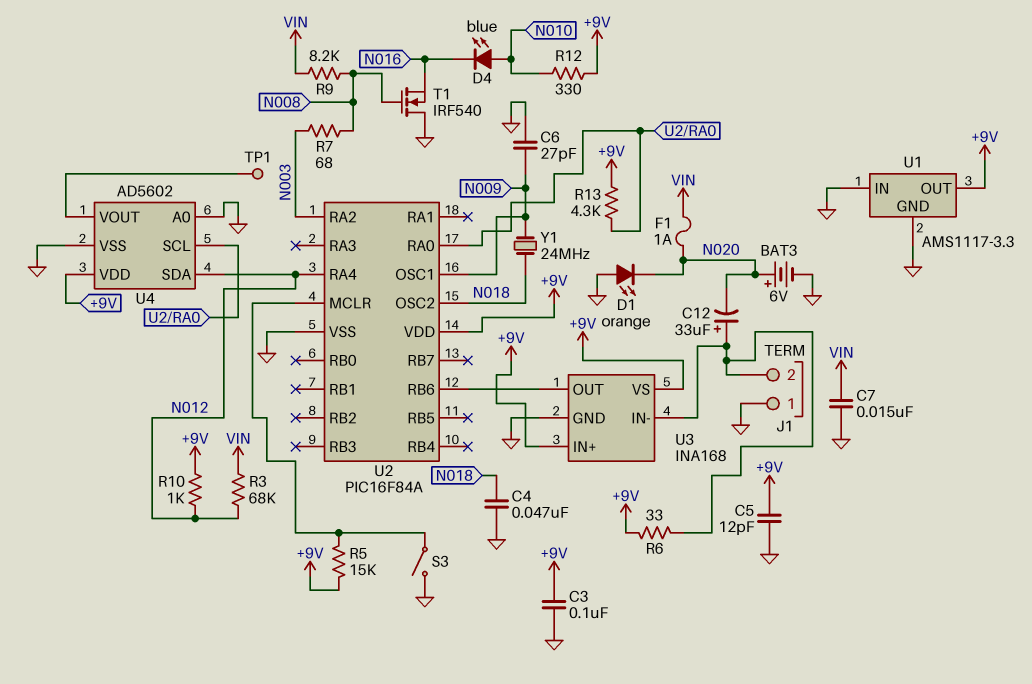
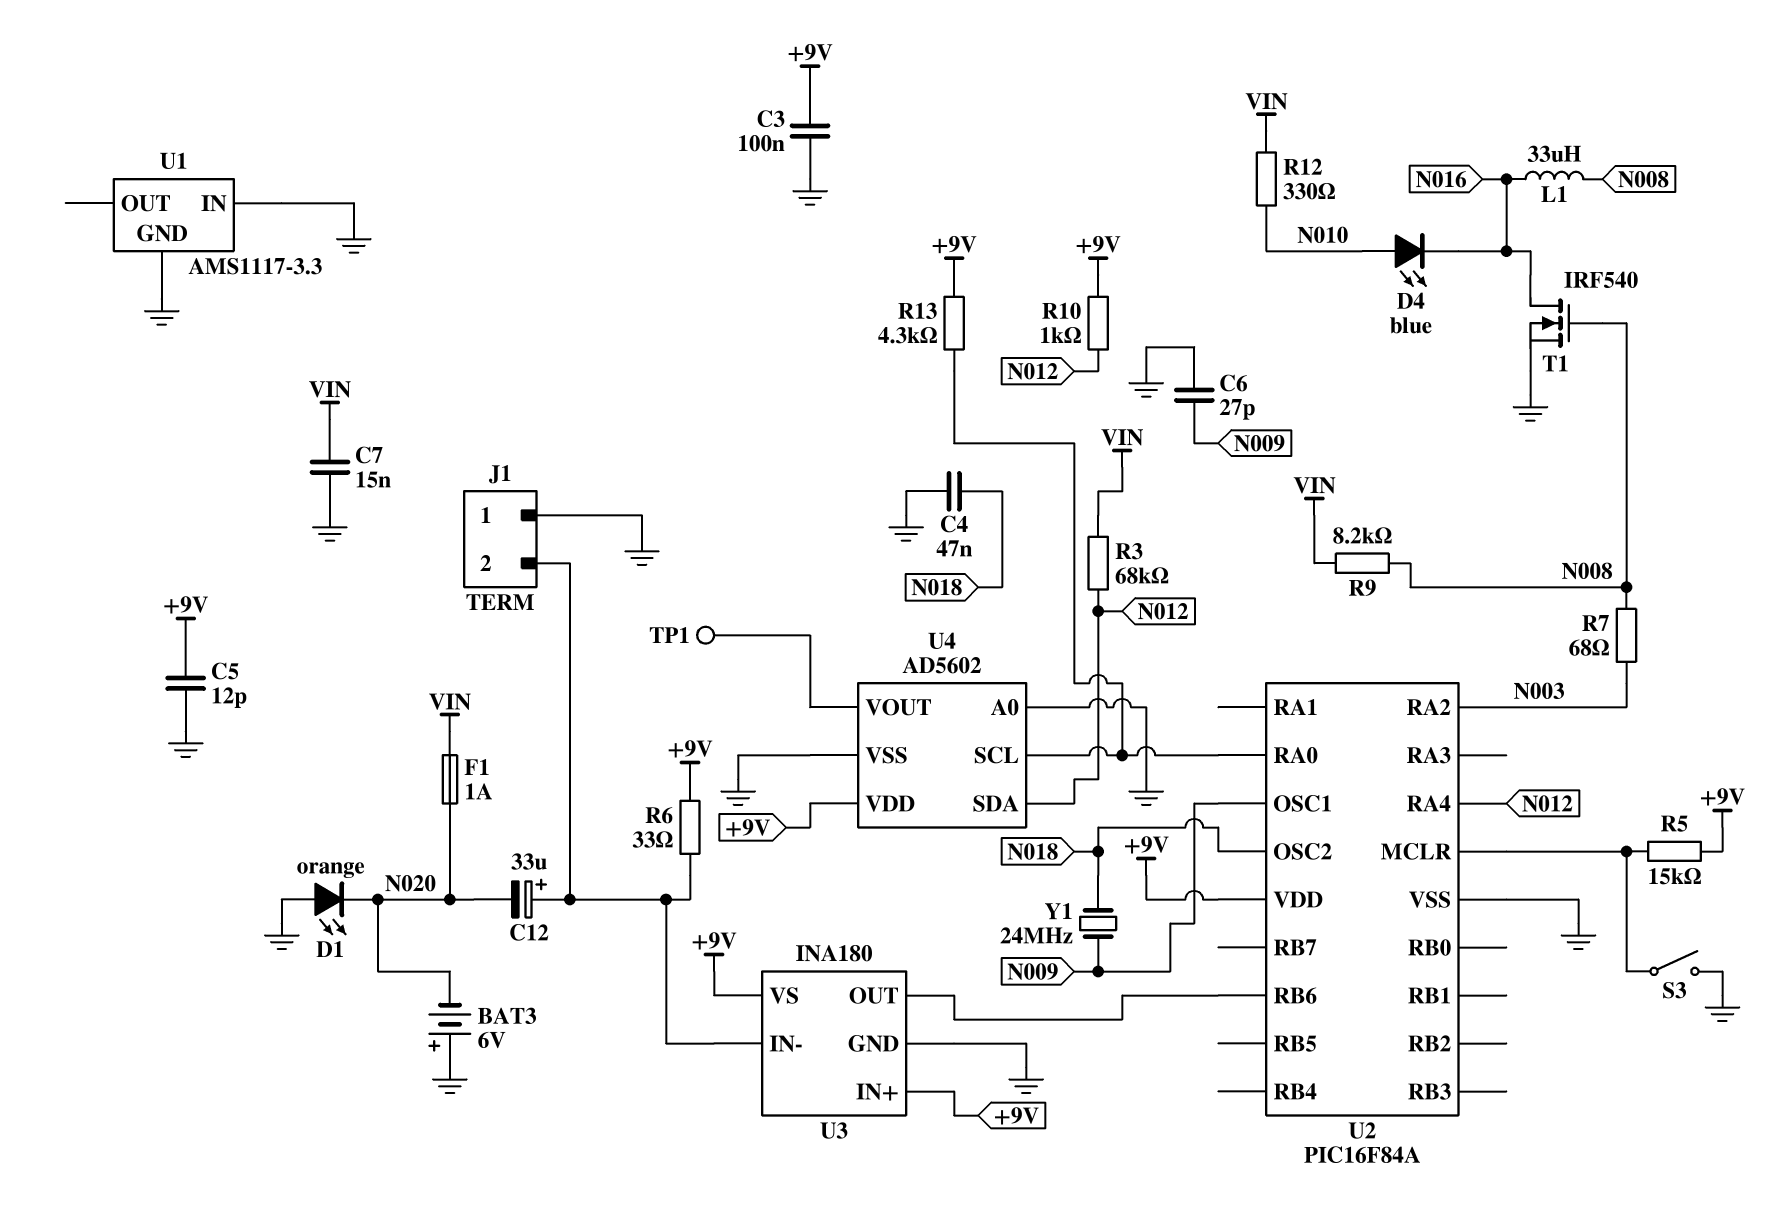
BAT3: 6V (plus N020, minus GND) -> 6V (plus GND, minus N020)
L1: none -> 33uH (N008, N016)
R12: 330 (+9V, N010) -> 330 (N010, VIN)
T1: NMOS IRF540 (G N008, D GND, S N016) -> NMOS IRF540 (G N008, D N016, S GND)
U1 pin OUT: +9V -> none
U3: INA168 -> INA180

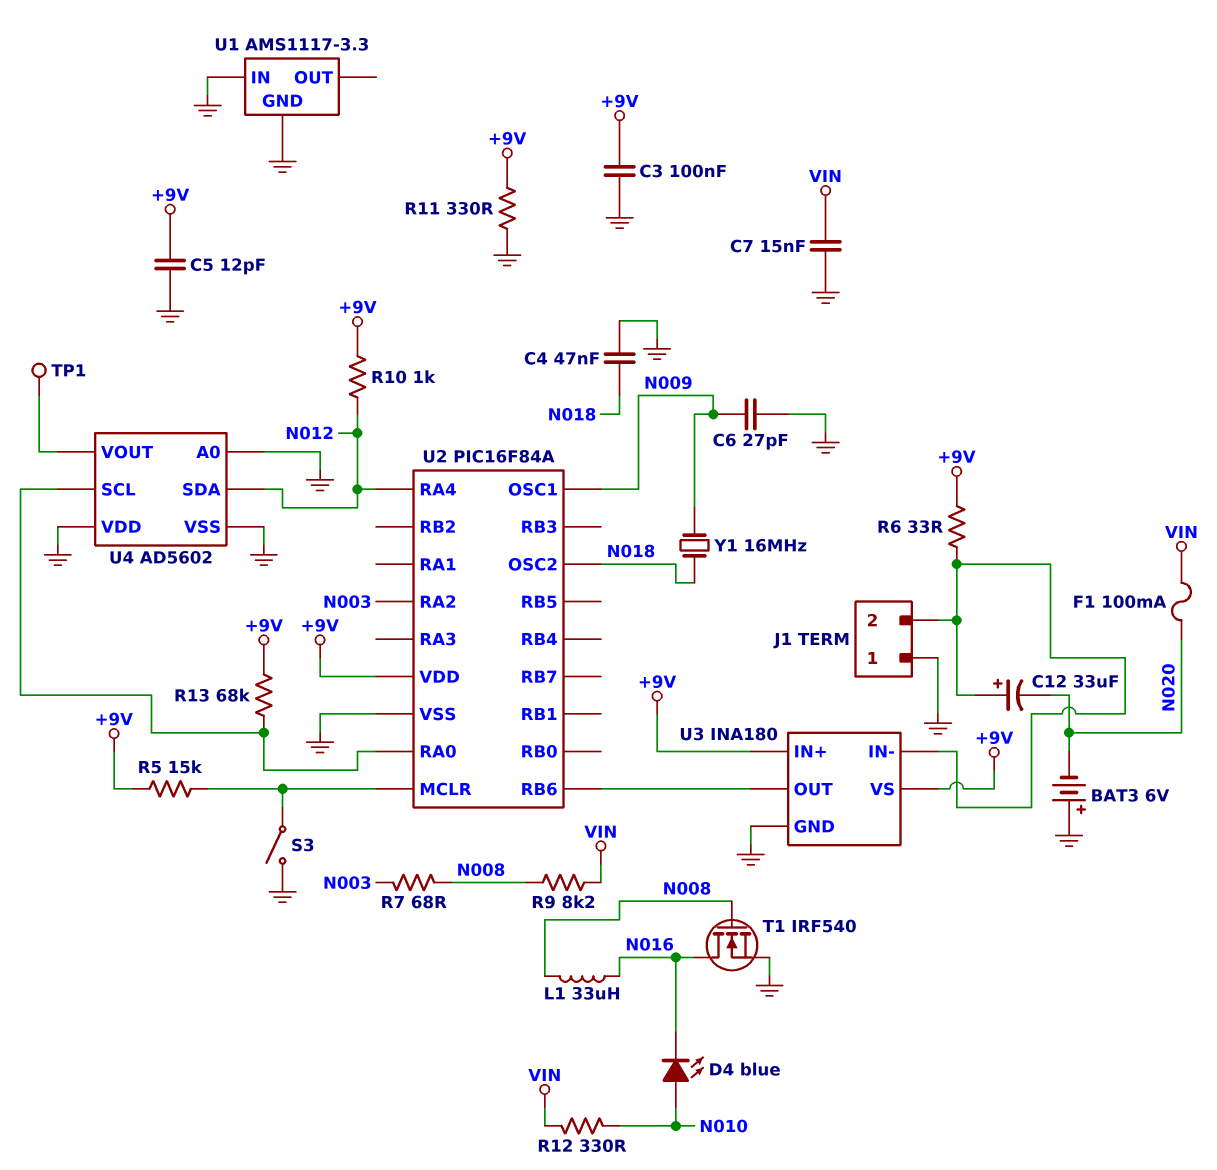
D1: LED orange (A GND, K N020) -> none
F1: 1A (N020, VIN) -> 100mA (N020, VIN)
R3: 68k (N012, VIN) -> none
R11: none -> 330 (+9V, GND)
R13: 4.3k (+9V, U2/RA0) -> 68k (+9V, U2/RA0)
U4 pin VDD: +9V -> GND
Y1: 24MHz (N009, N018) -> 16MHz (N009, N018)

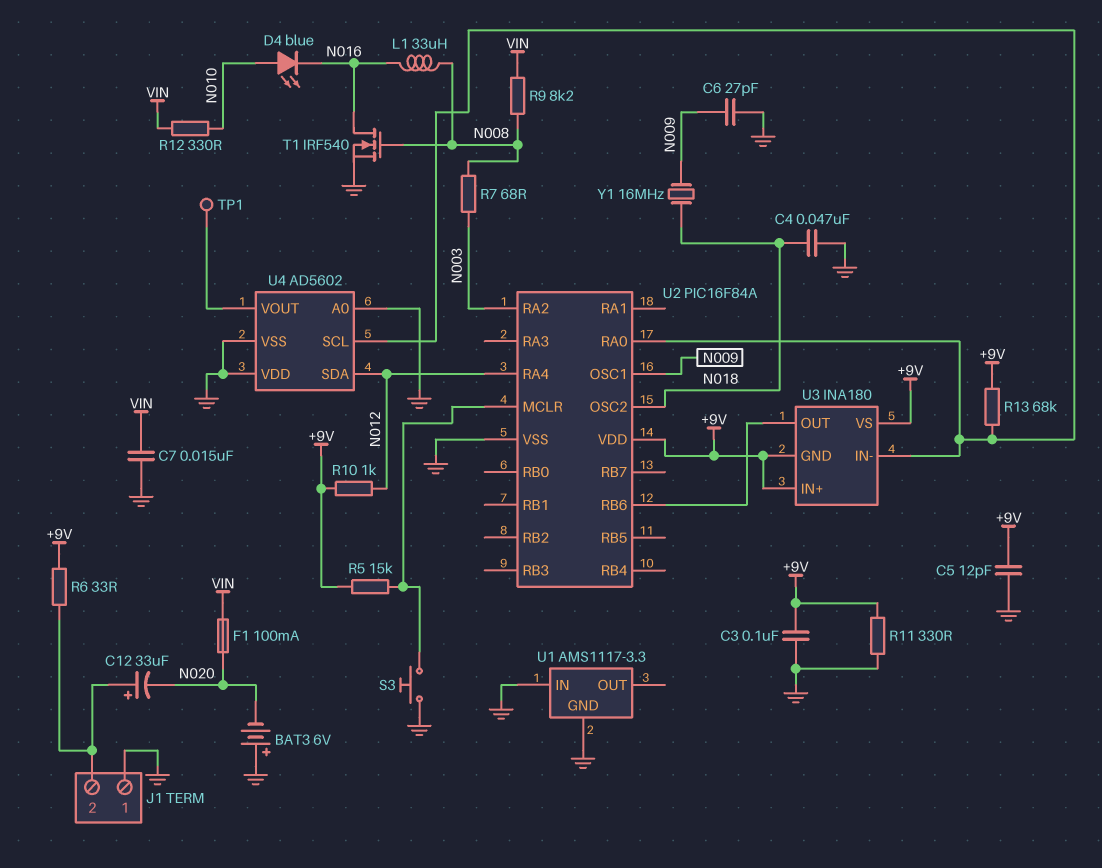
S3: switch (GND, U2/MCLR) -> button (GND, U2/MCLR)
U3 pin GND: GND -> +9V
U3 pin IN-: J1/2 -> U2/RA0

